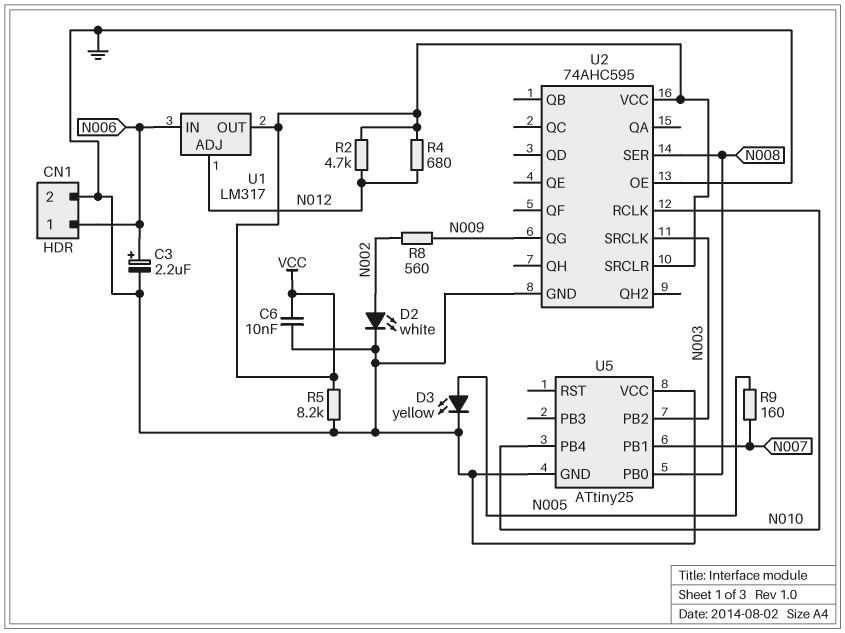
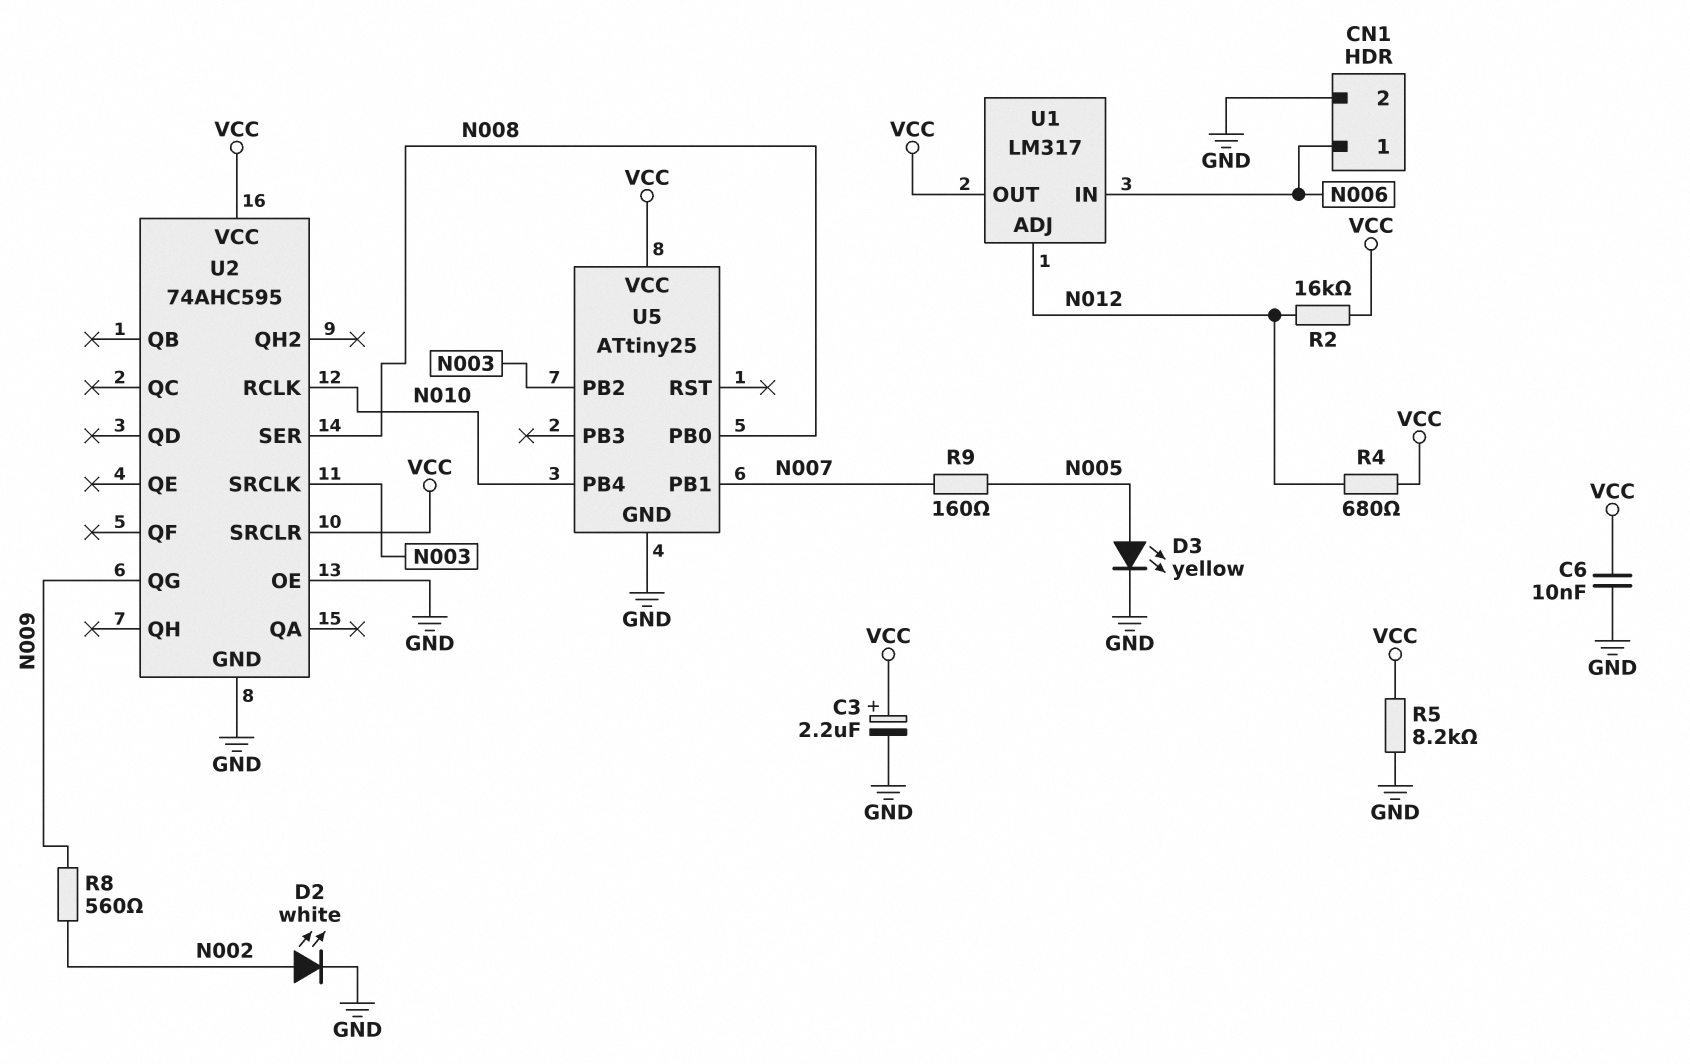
C3: 2.2uF (plus N006, minus GND) -> 2.2uF (plus VCC, minus GND)
R2: 4.7k (N012, VCC) -> 16k (N012, VCC)
U5 pin VCC: GND -> VCC

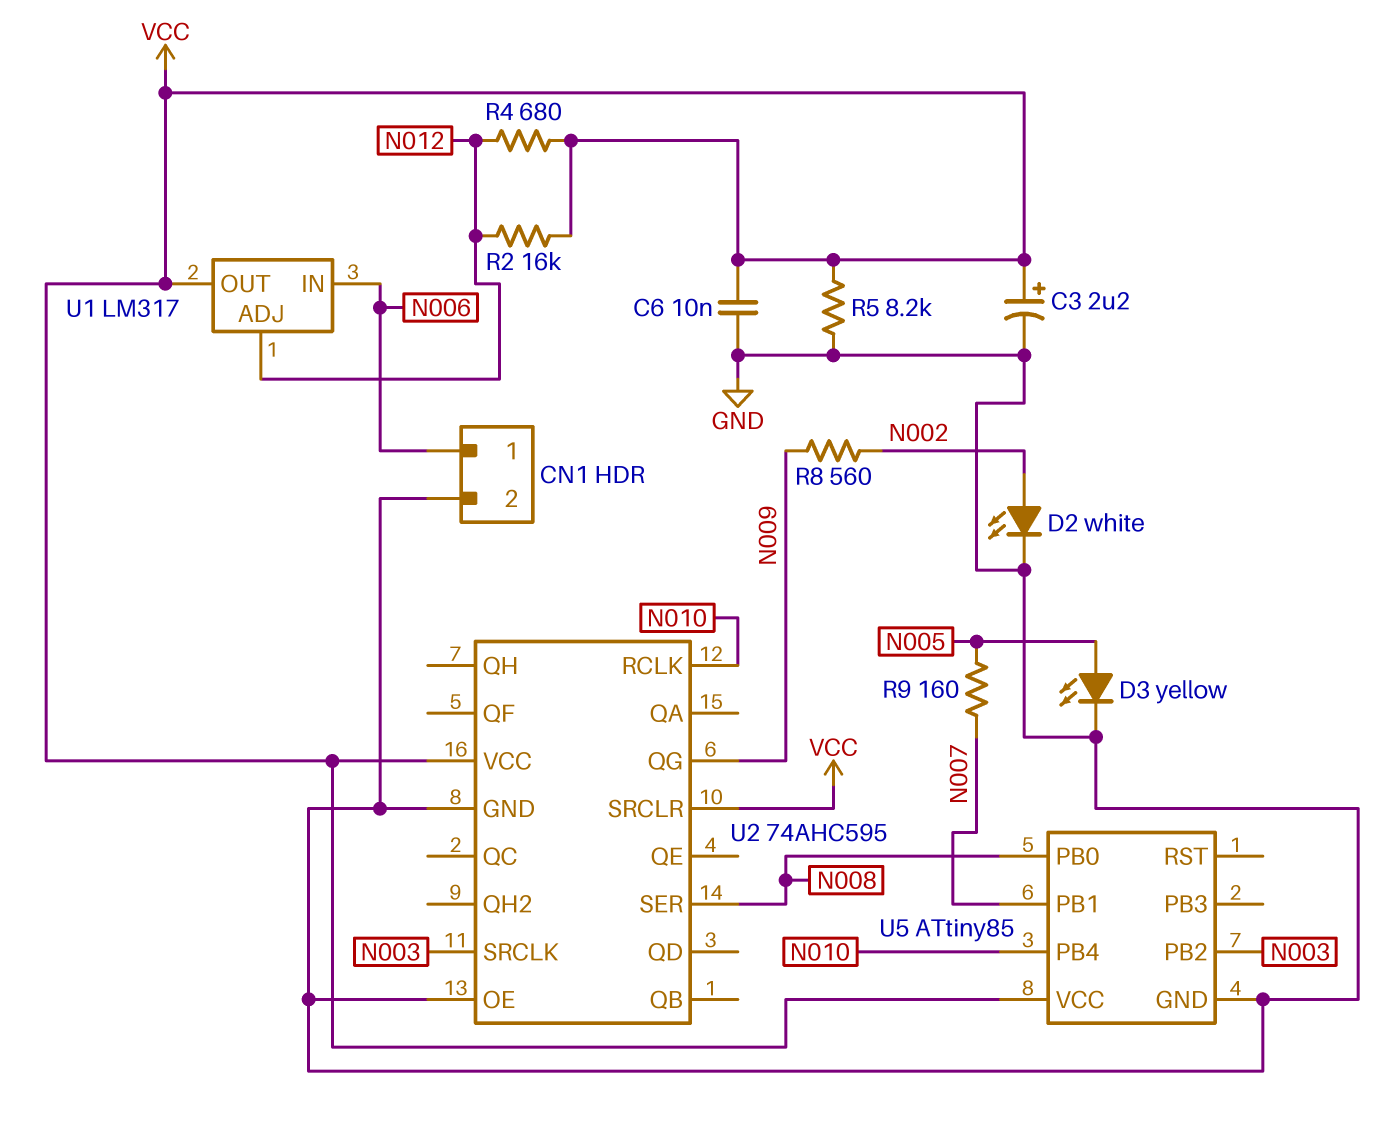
U5: ATtiny25 -> ATtiny85

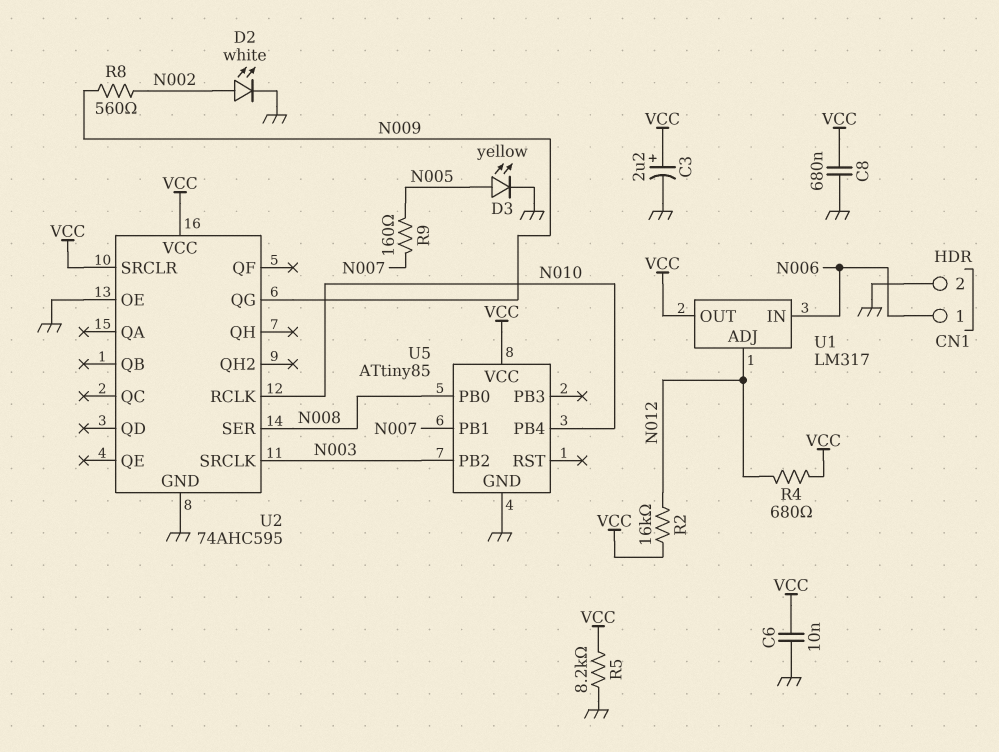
C8: none -> 680nF (GND, VCC)

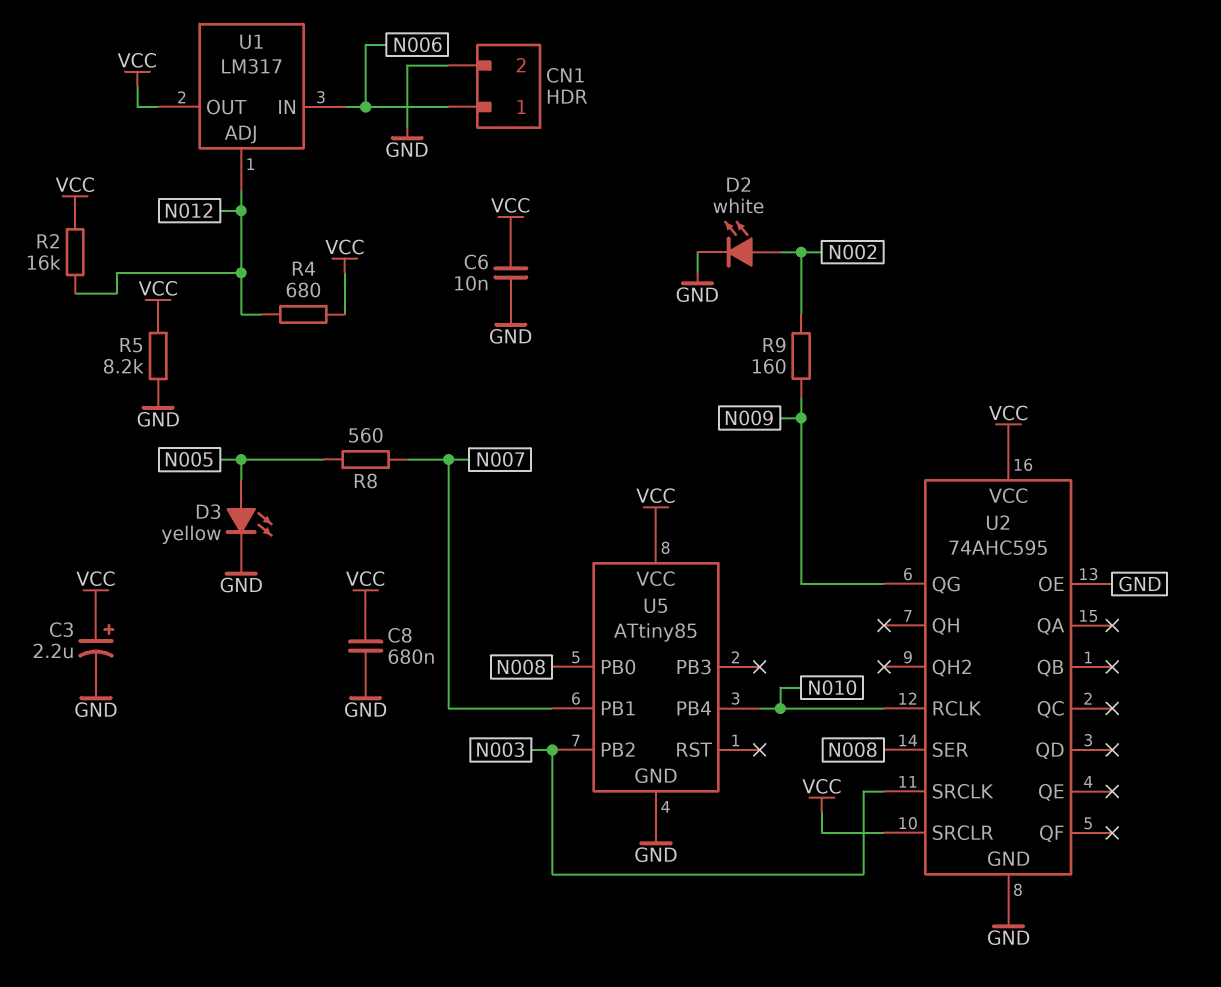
R8: 560 (N002, N009) -> 560 (N005, N007)
R9: 160 (N005, N007) -> 160 (N002, N009)

